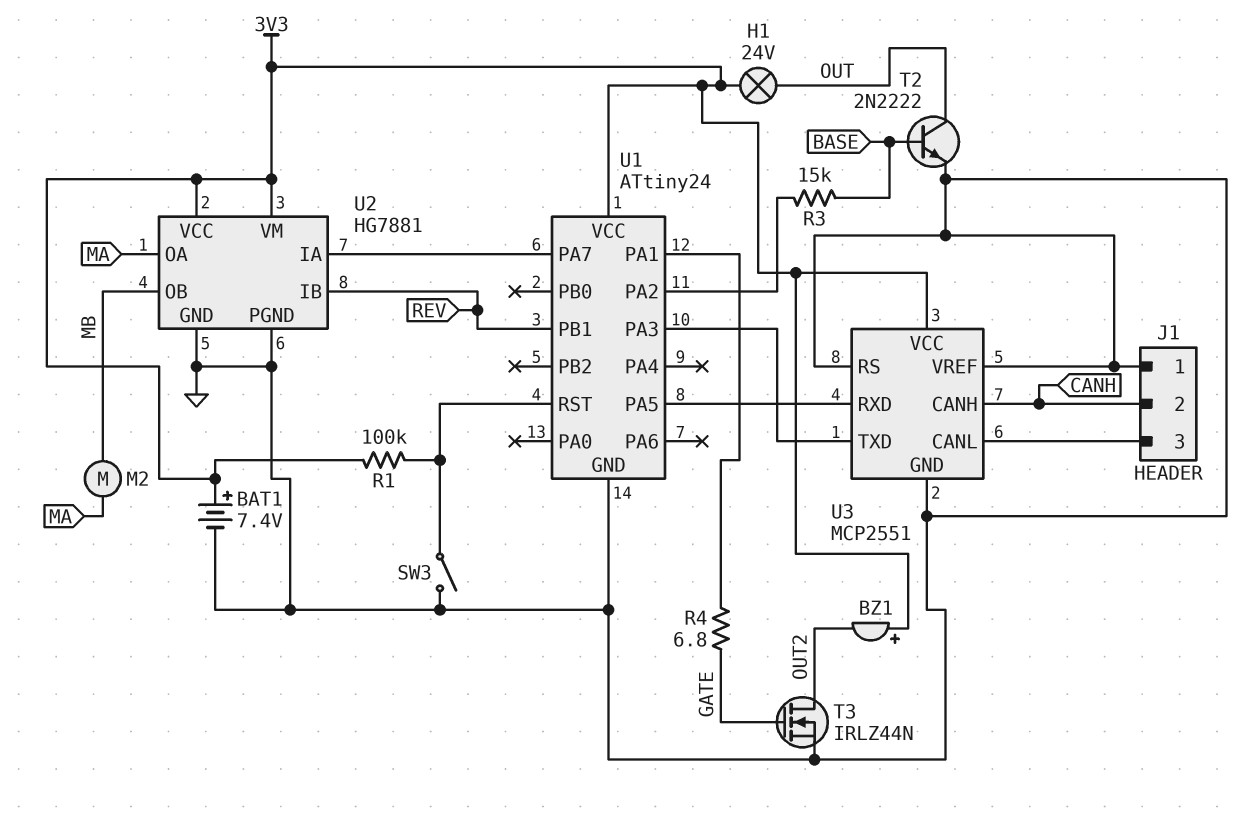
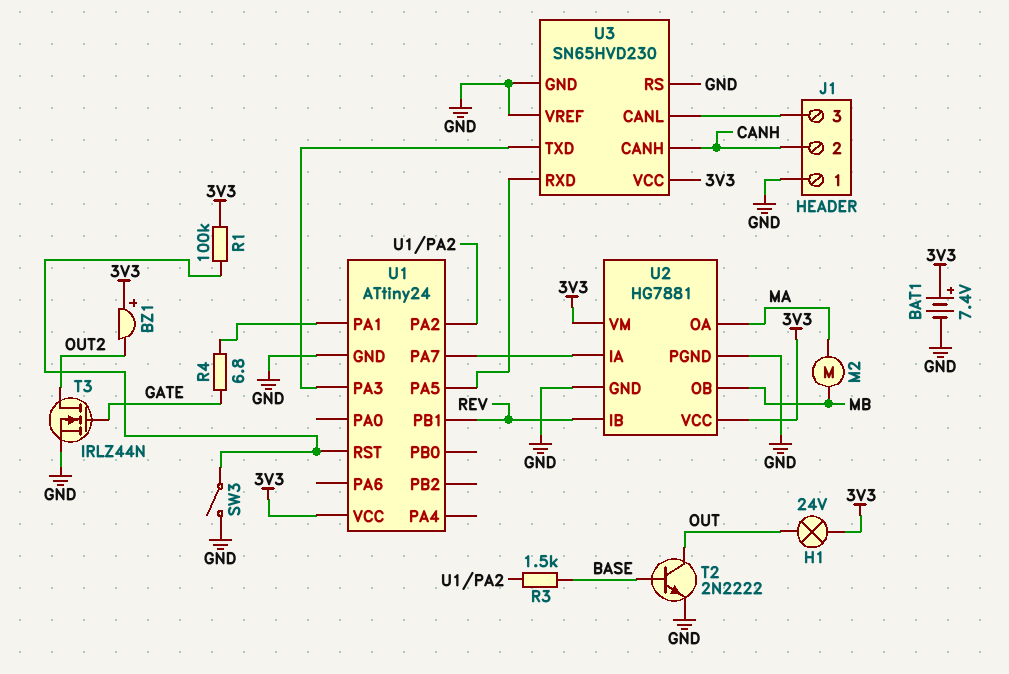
R3: 15k (BASE, U1/PA2) -> 1.5k (BASE, U1/PA2)
U3: MCP2551 -> SN65HVD230

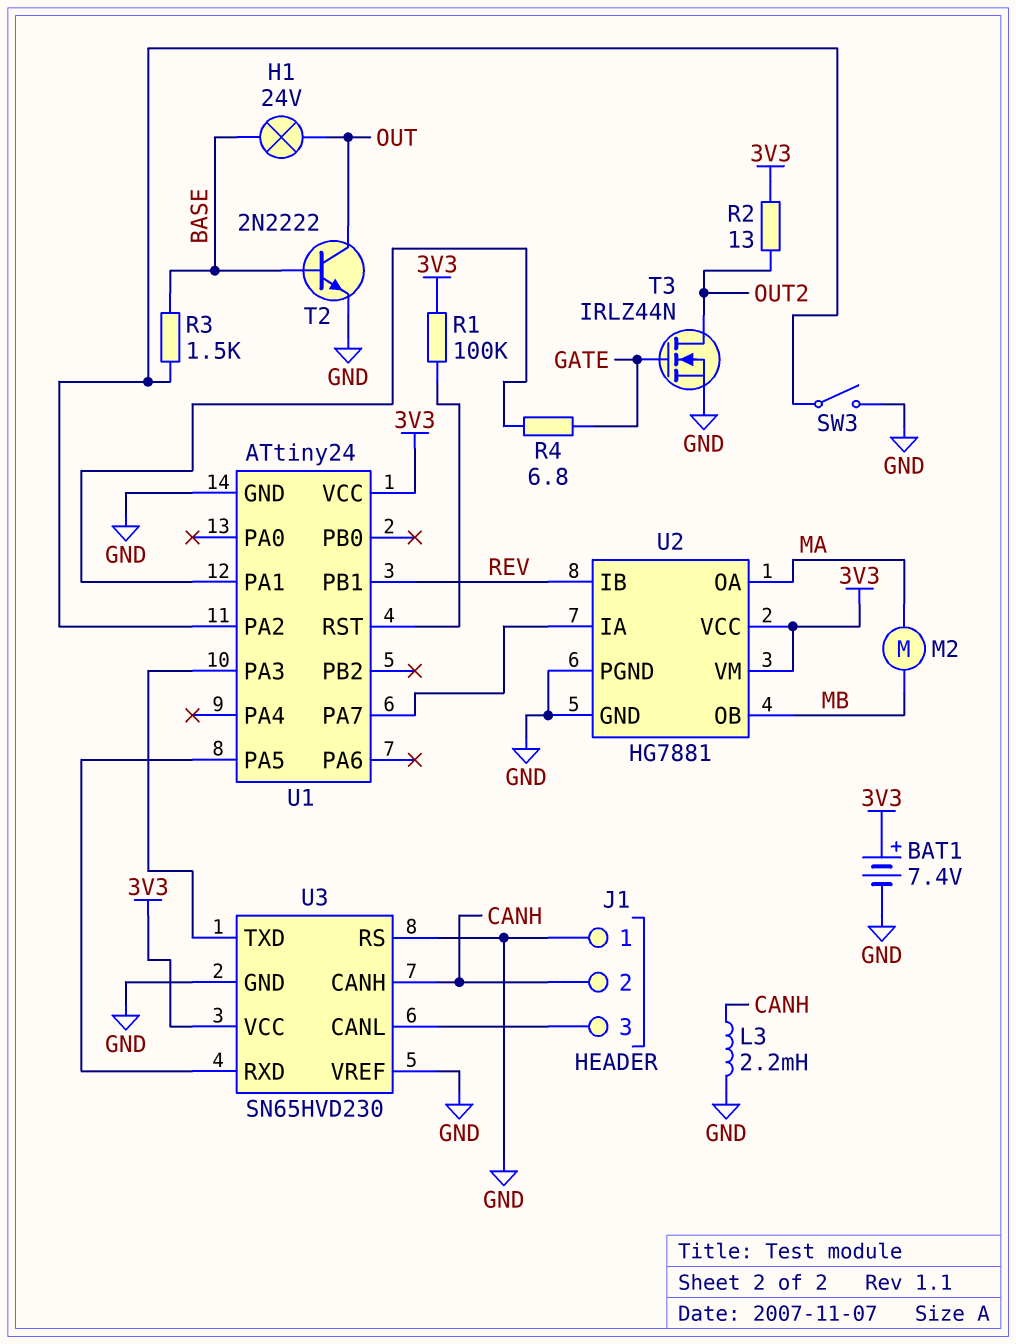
BZ1: buzzer (plus 3V3, minus OUT2) -> none
H1: lamp 24V (3V3, OUT) -> lamp 24V (BASE, OUT)
L3: none -> 2.2mH (CANH, GND)
R2: none -> 13 (3V3, OUT2)
SW3: switch (GND, U1/RST) -> switch (GND, U1/PA2)

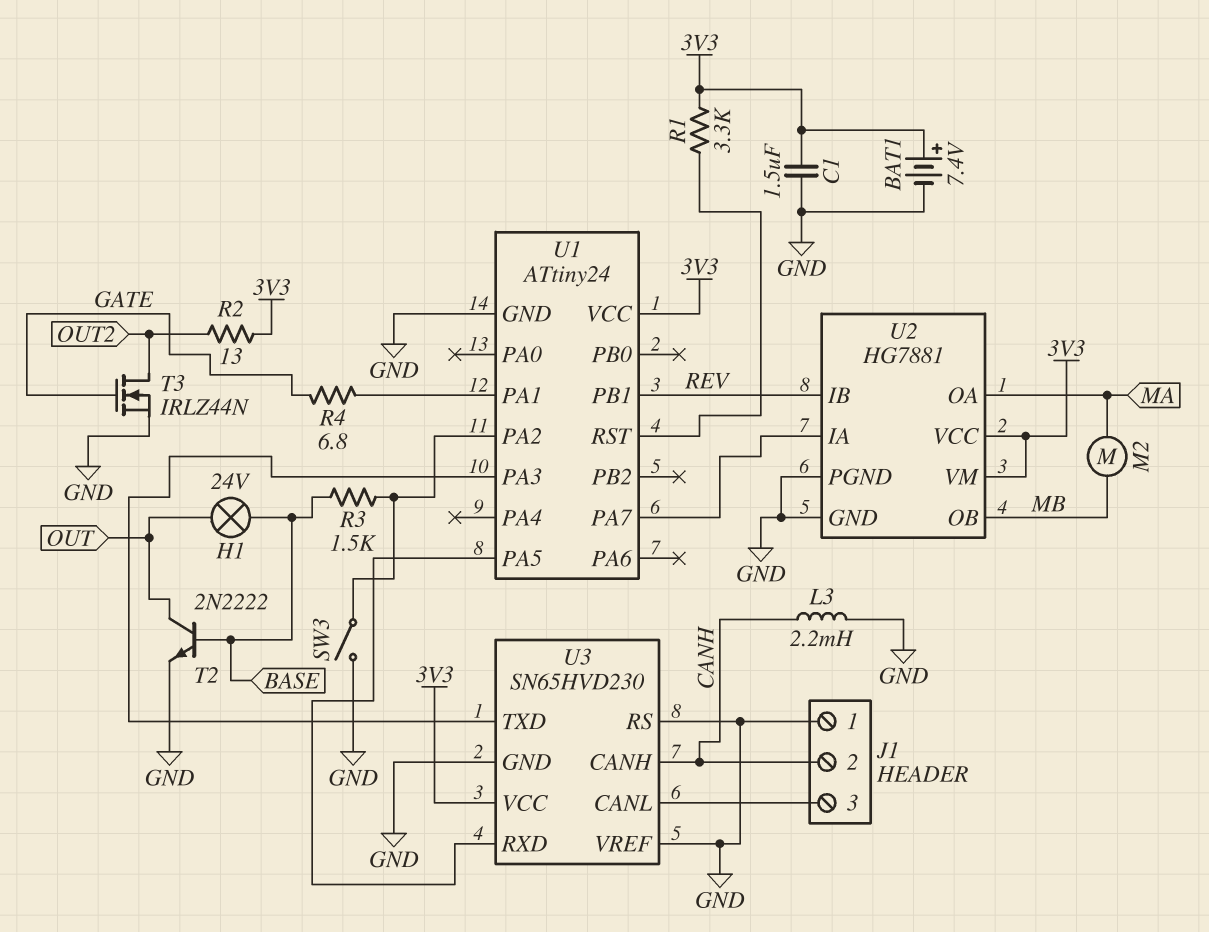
C1: none -> 1.5uF (3V3, GND)
R1: 100k (3V3, U1/RST) -> 3.3k (3V3, U1/RST)

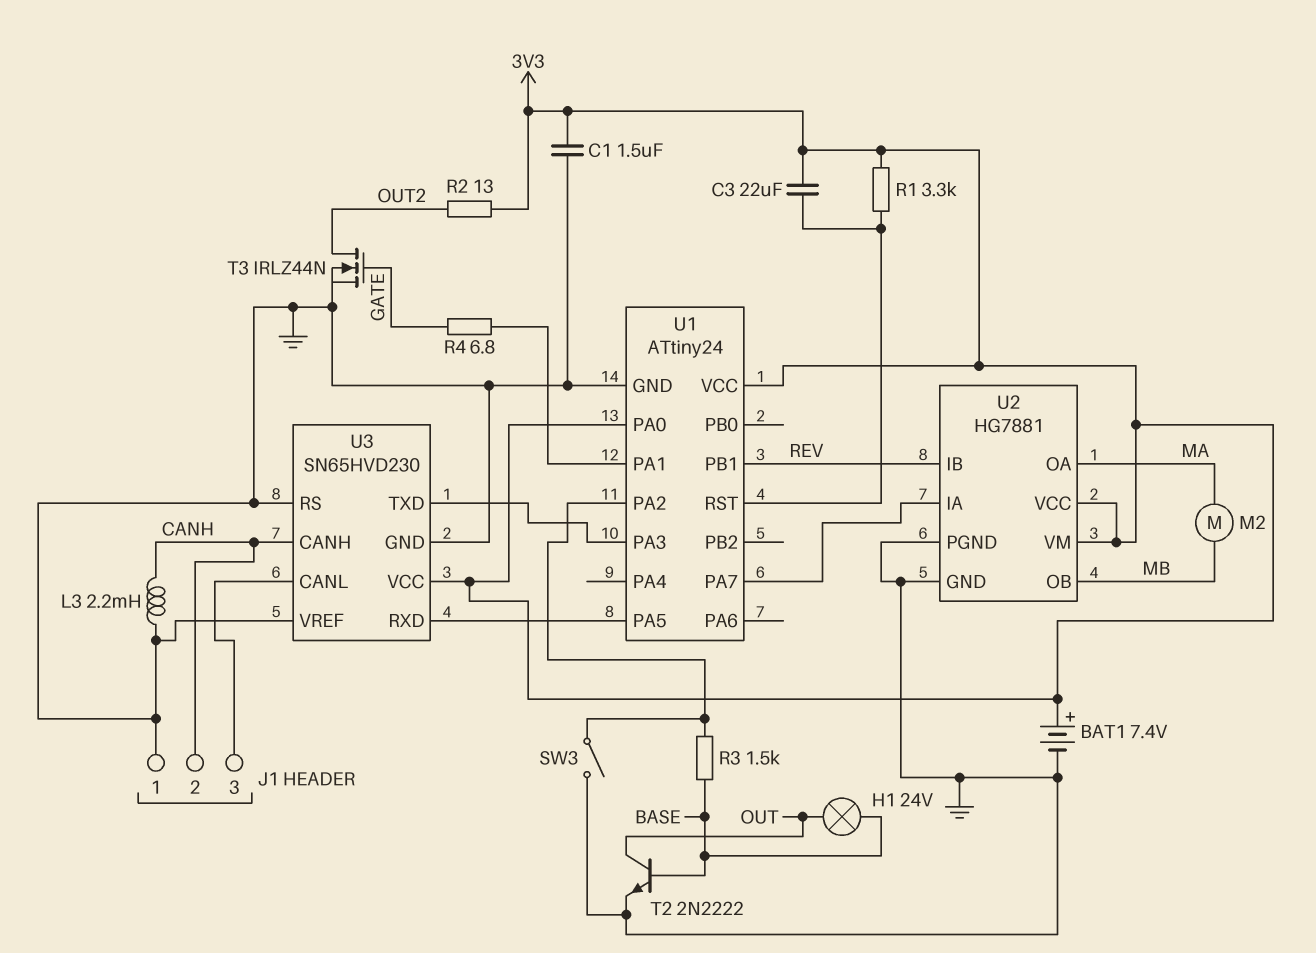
C3: none -> 22uF (3V3, U1/RST)
U1 pin PA0: none -> 3V3

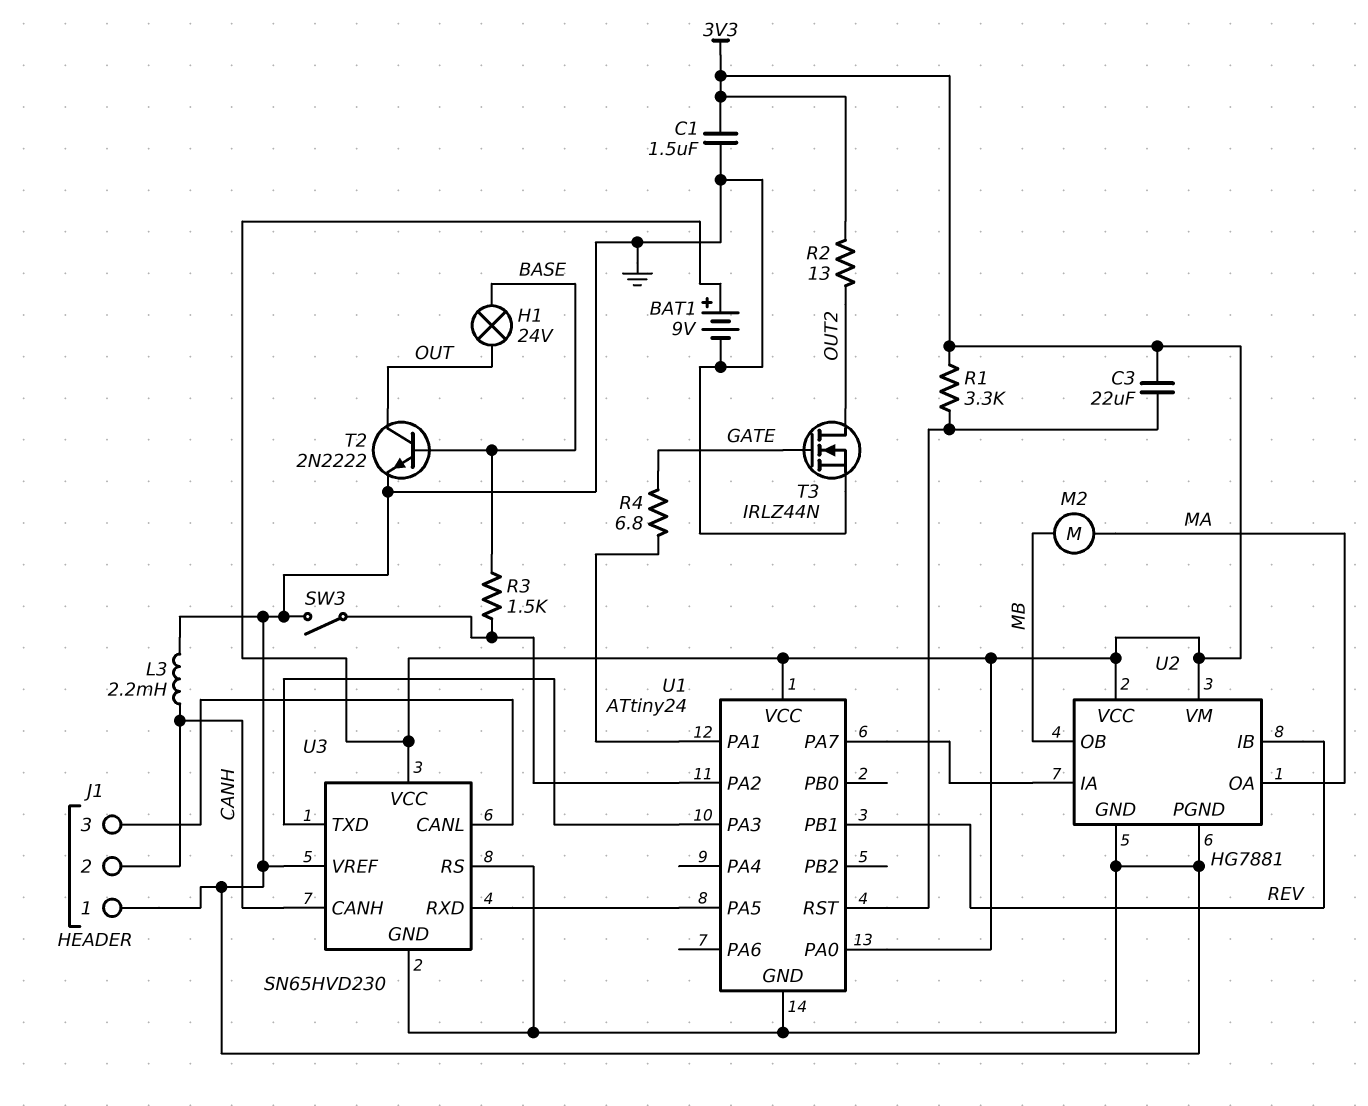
BAT1: 7.4V (plus 3V3, minus GND) -> 9V (plus 3V3, minus GND)

